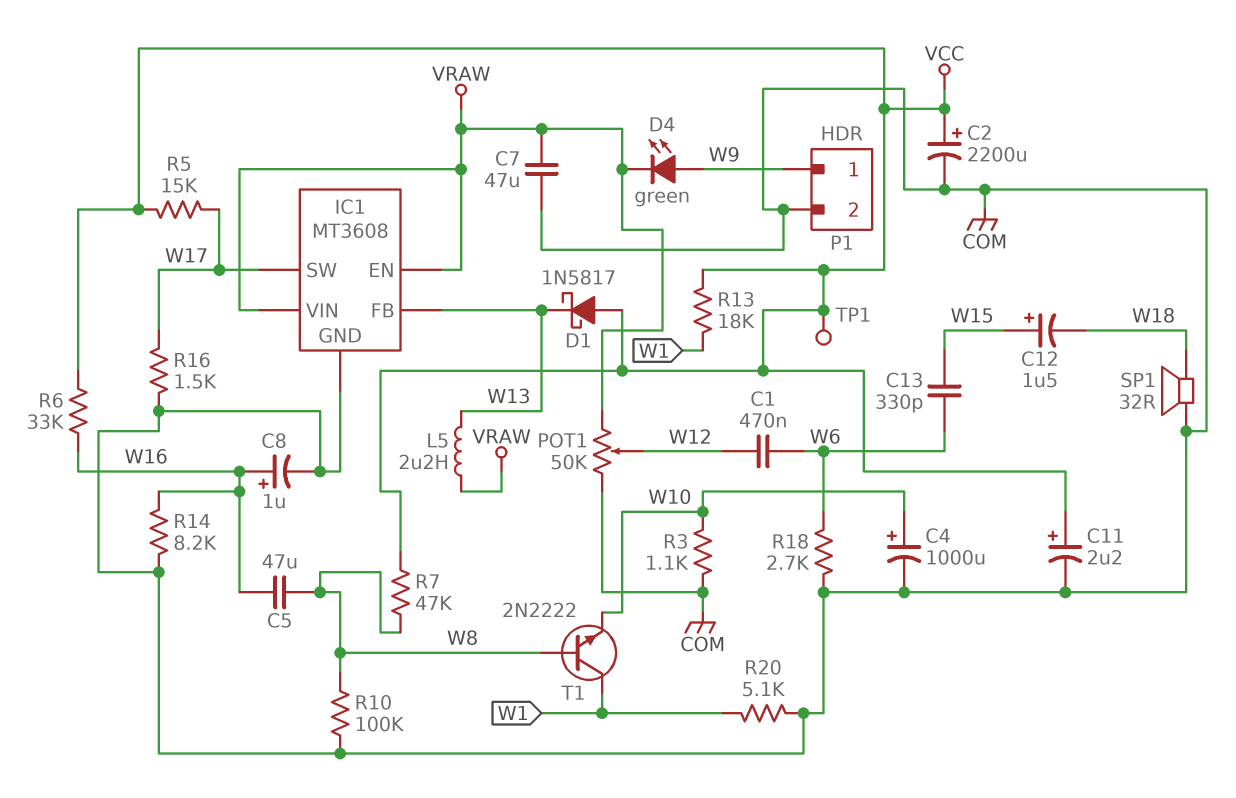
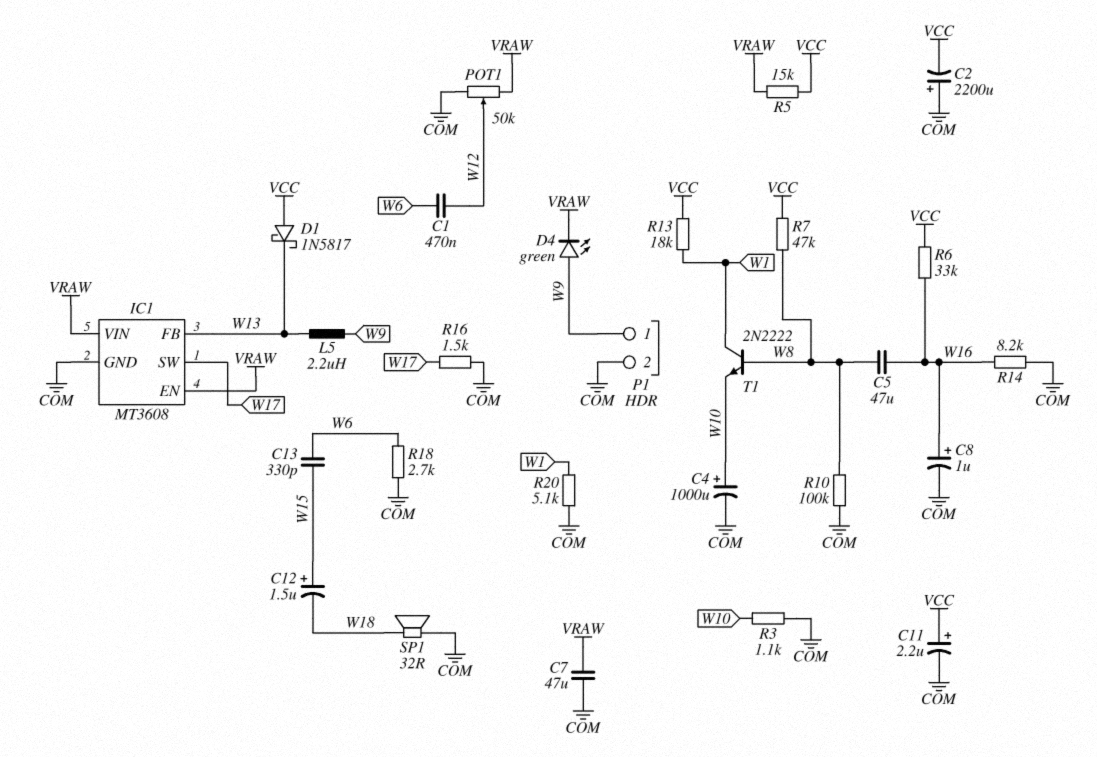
C2: 2200uF (plus VCC, minus COM) -> 2200uF (plus COM, minus VCC)
L5: 2.2uH (VRAW, W13) -> 2.2uH (W9, W13)
R5: 15k (VCC, W17) -> 15k (VCC, VRAW)
TP1: test point (VCC) -> none

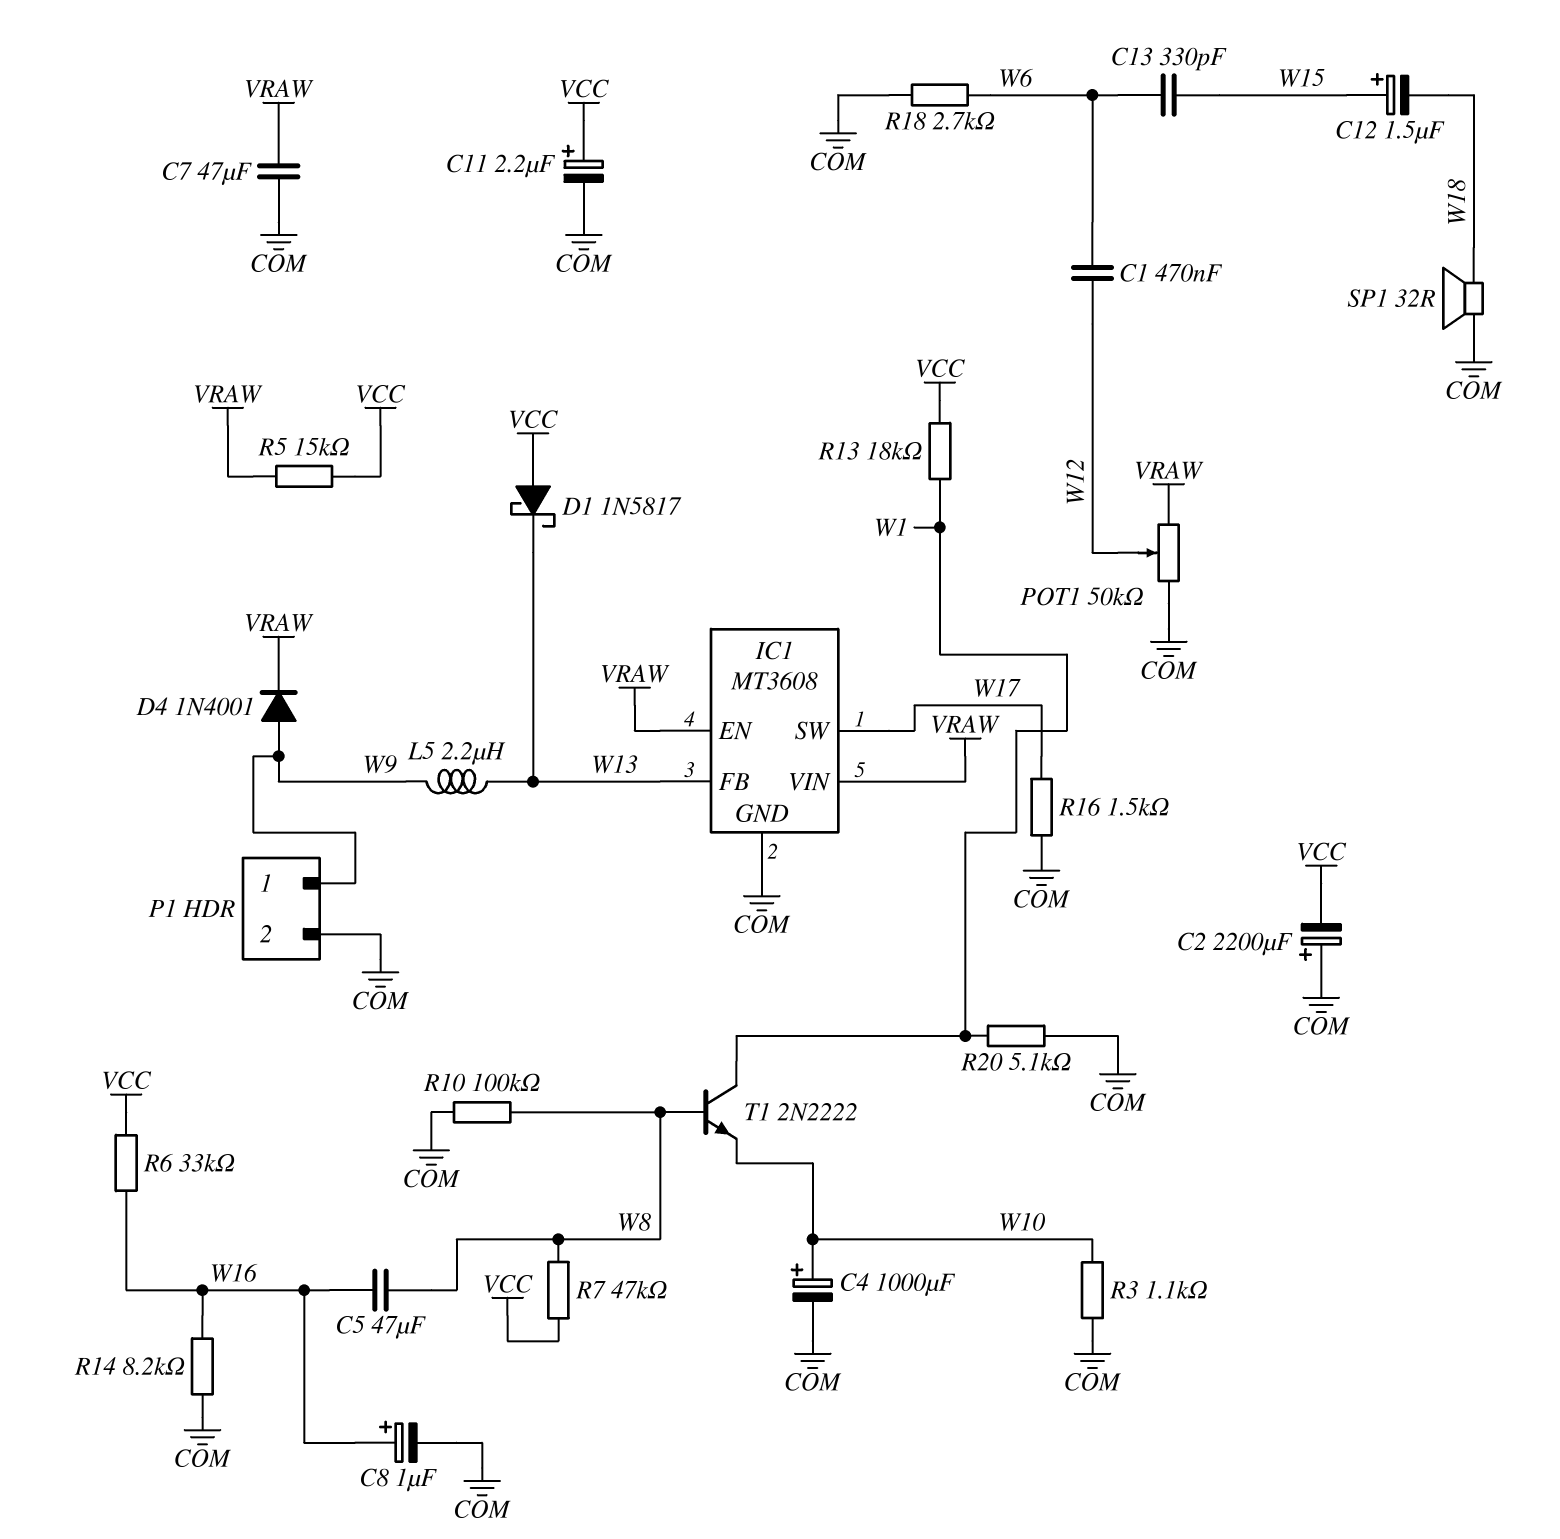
D4: LED green (A W9, K VRAW) -> diode 1N4001 (A W9, K VRAW)

